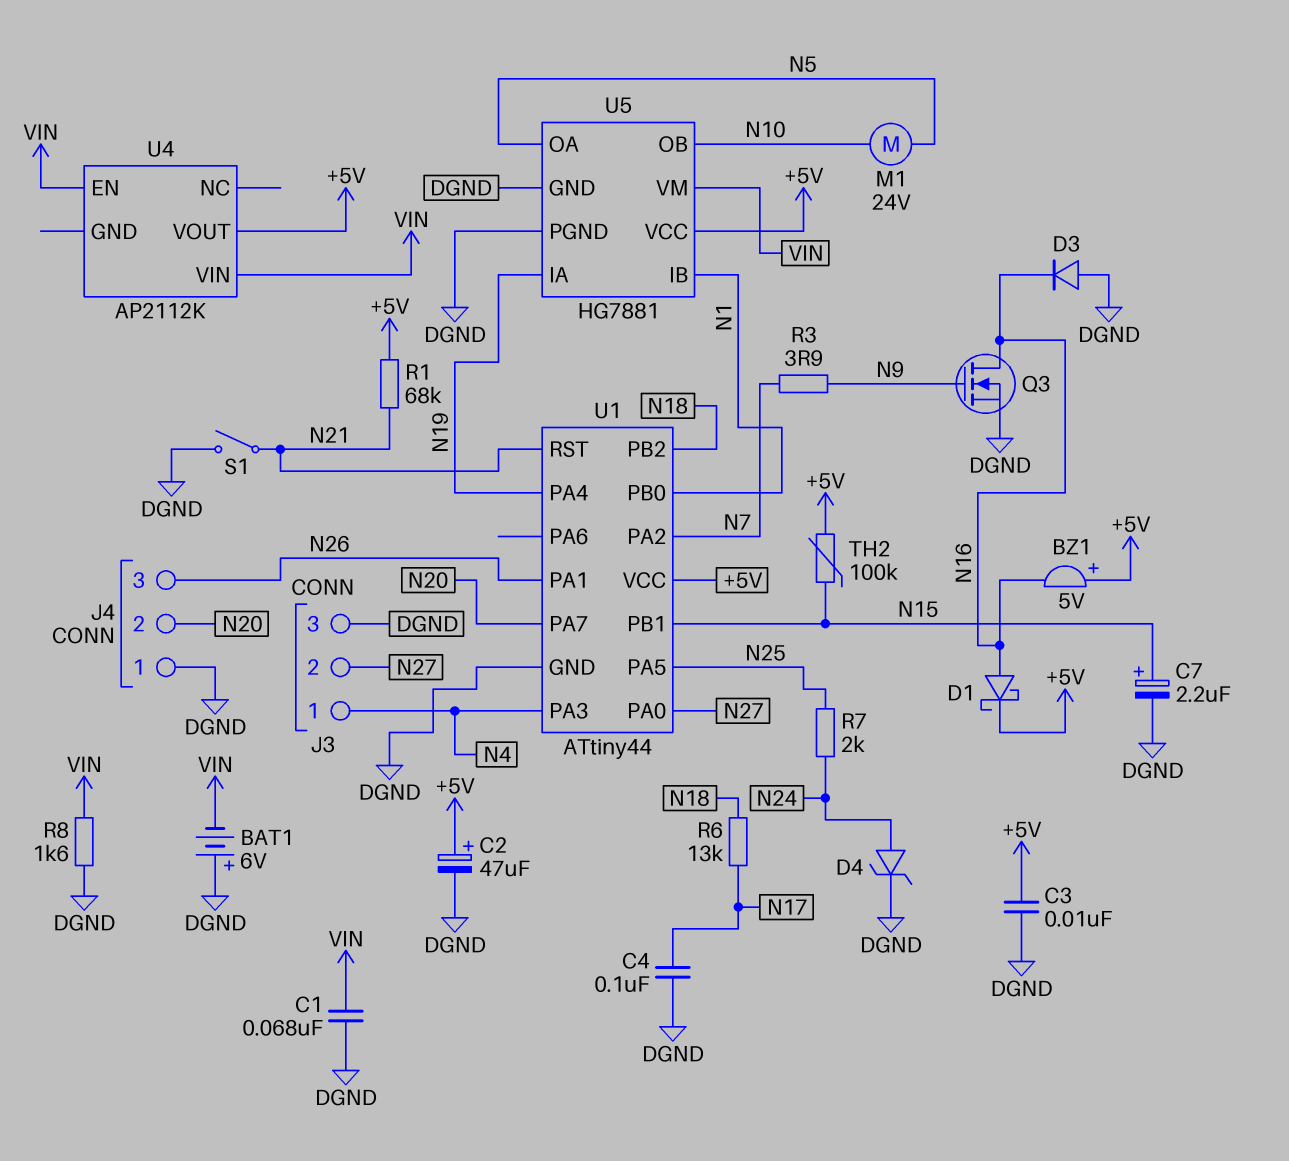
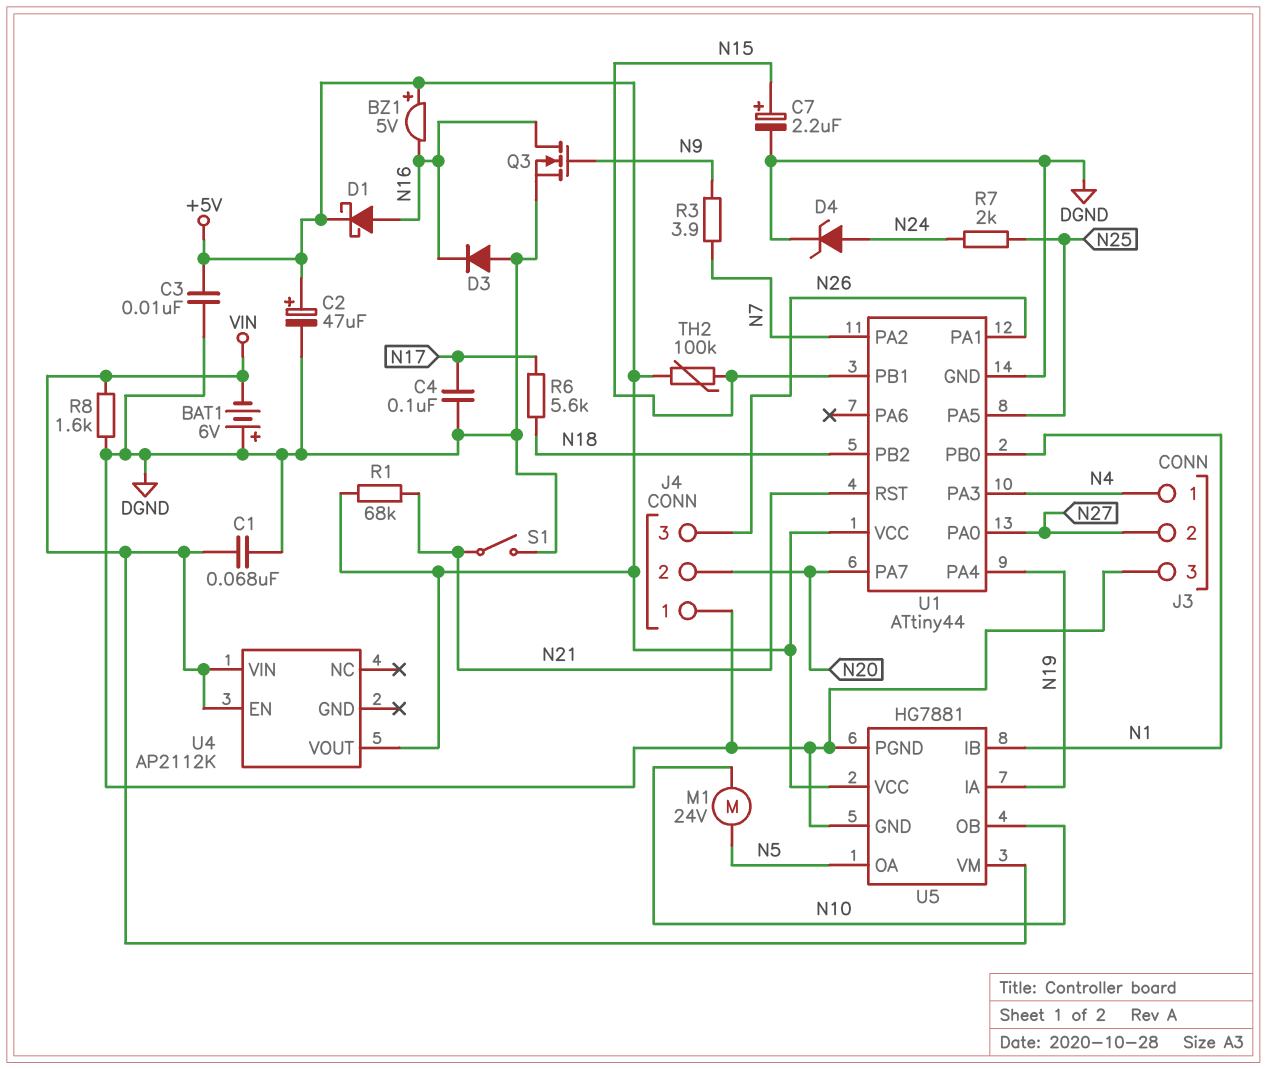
R6: 13k (N17, N18) -> 5.6k (N17, N18)

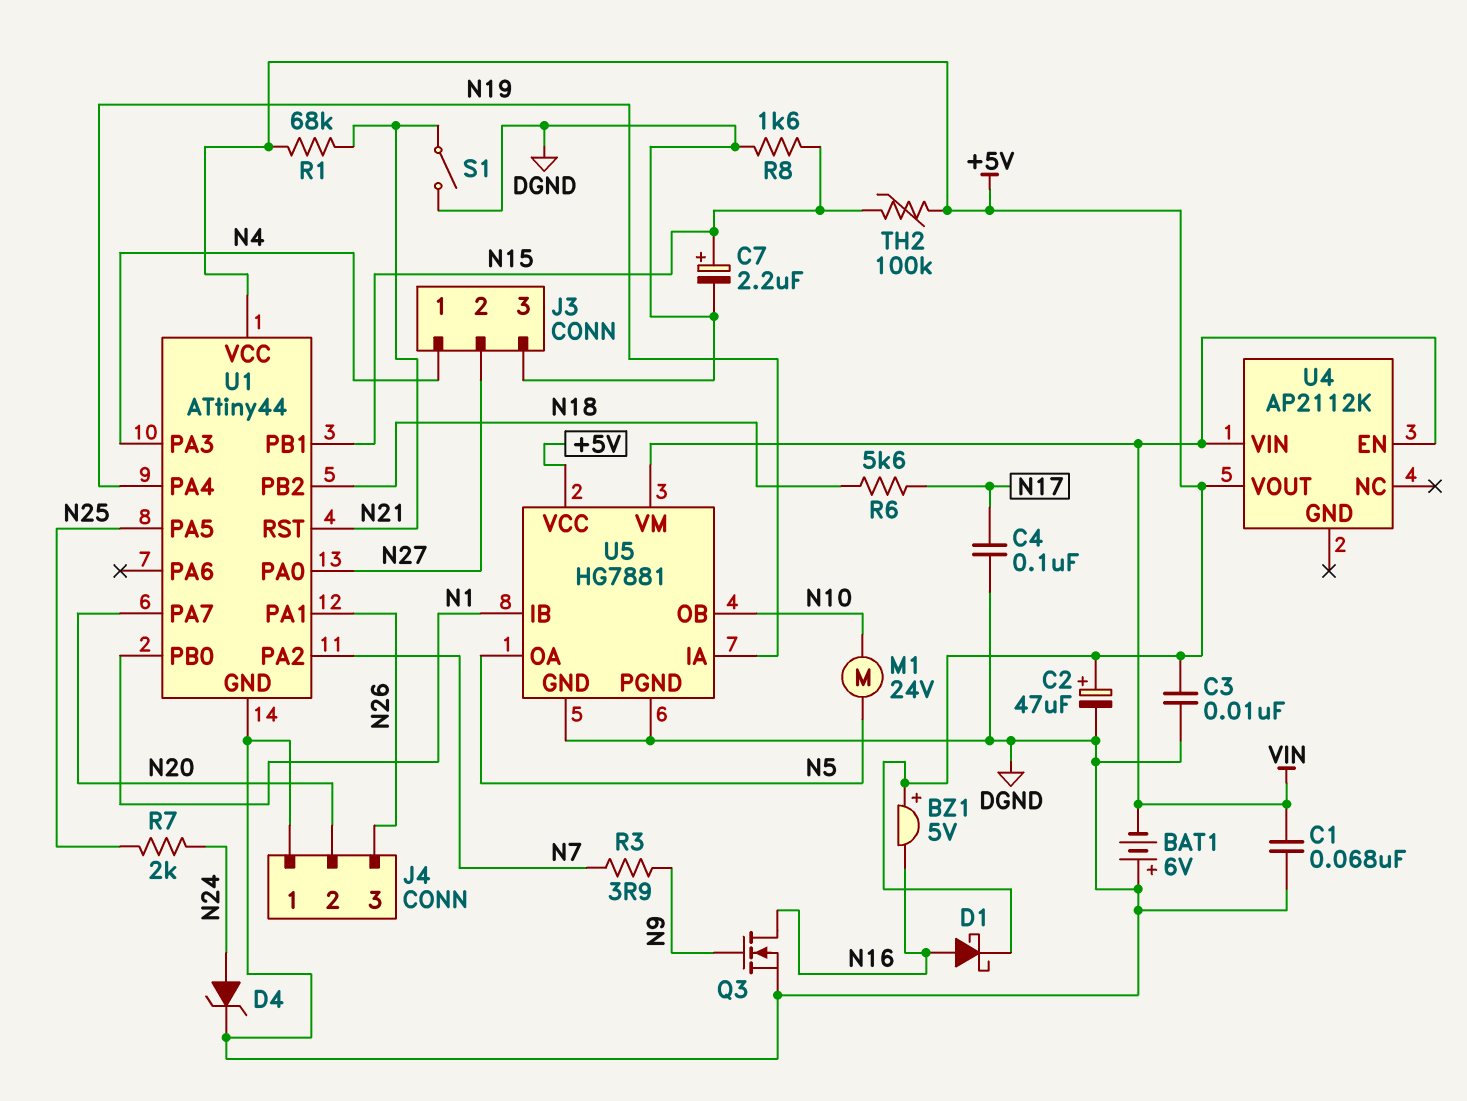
D3: diode (A DGND, K N16) -> none
R8: 1.6k (DGND, VIN) -> 1.6k (DGND, N15)

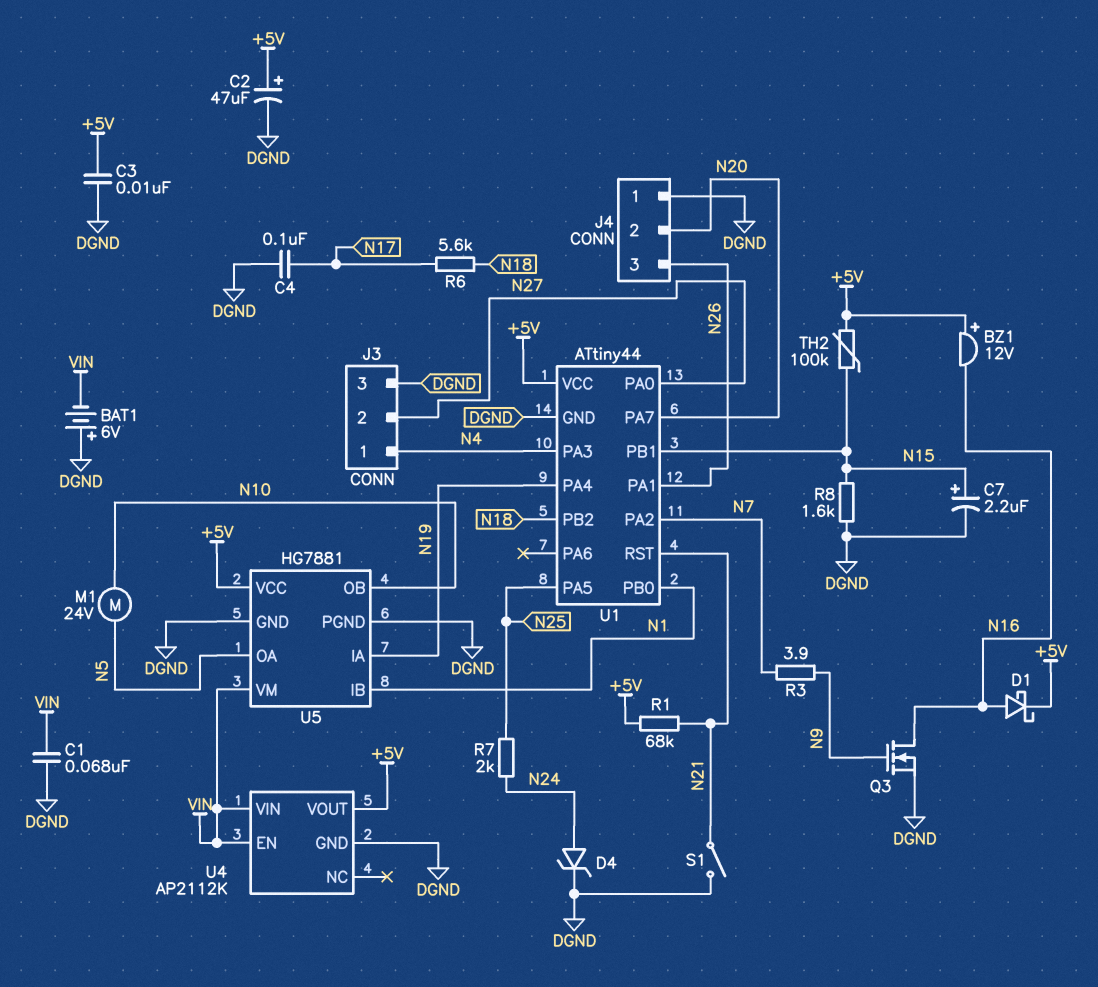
BZ1: buzzer 5V (plus +5V, minus N16) -> buzzer 12V (plus +5V, minus N16)
U4 pin GND: none -> DGND

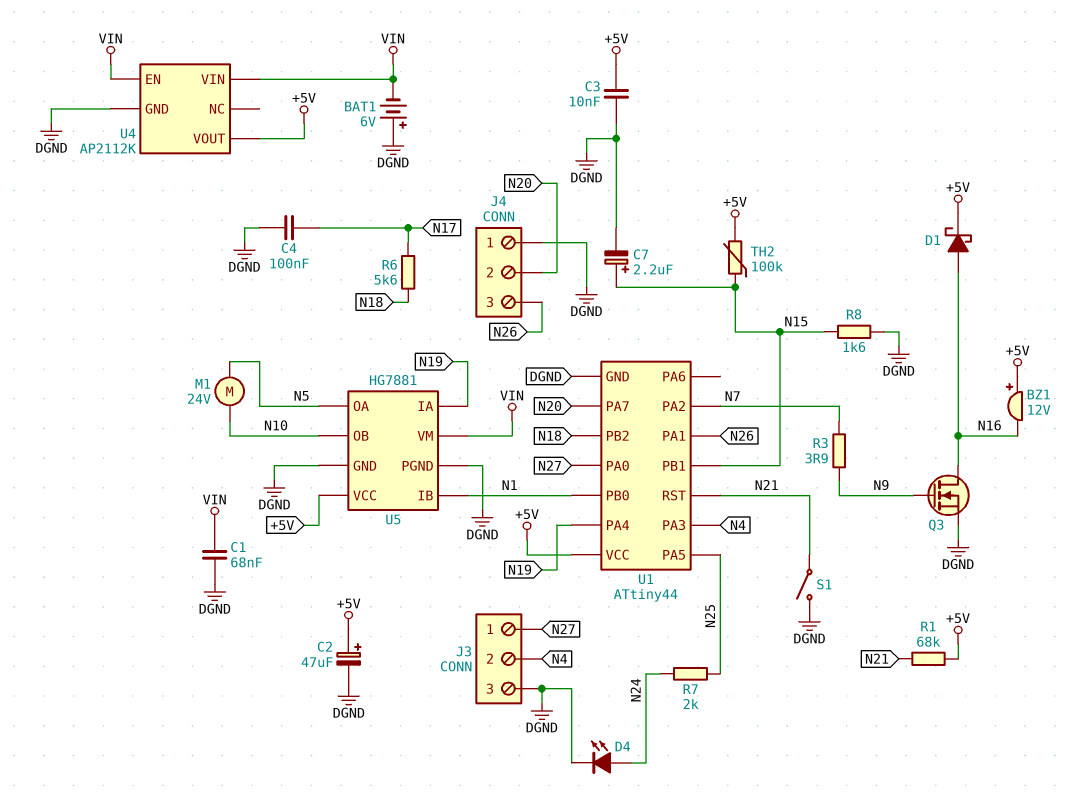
D4: zener (A N24, K DGND) -> LED (A N24, K DGND)
J3 pin 1: N4 -> N27
J3 pin 2: N27 -> N4

